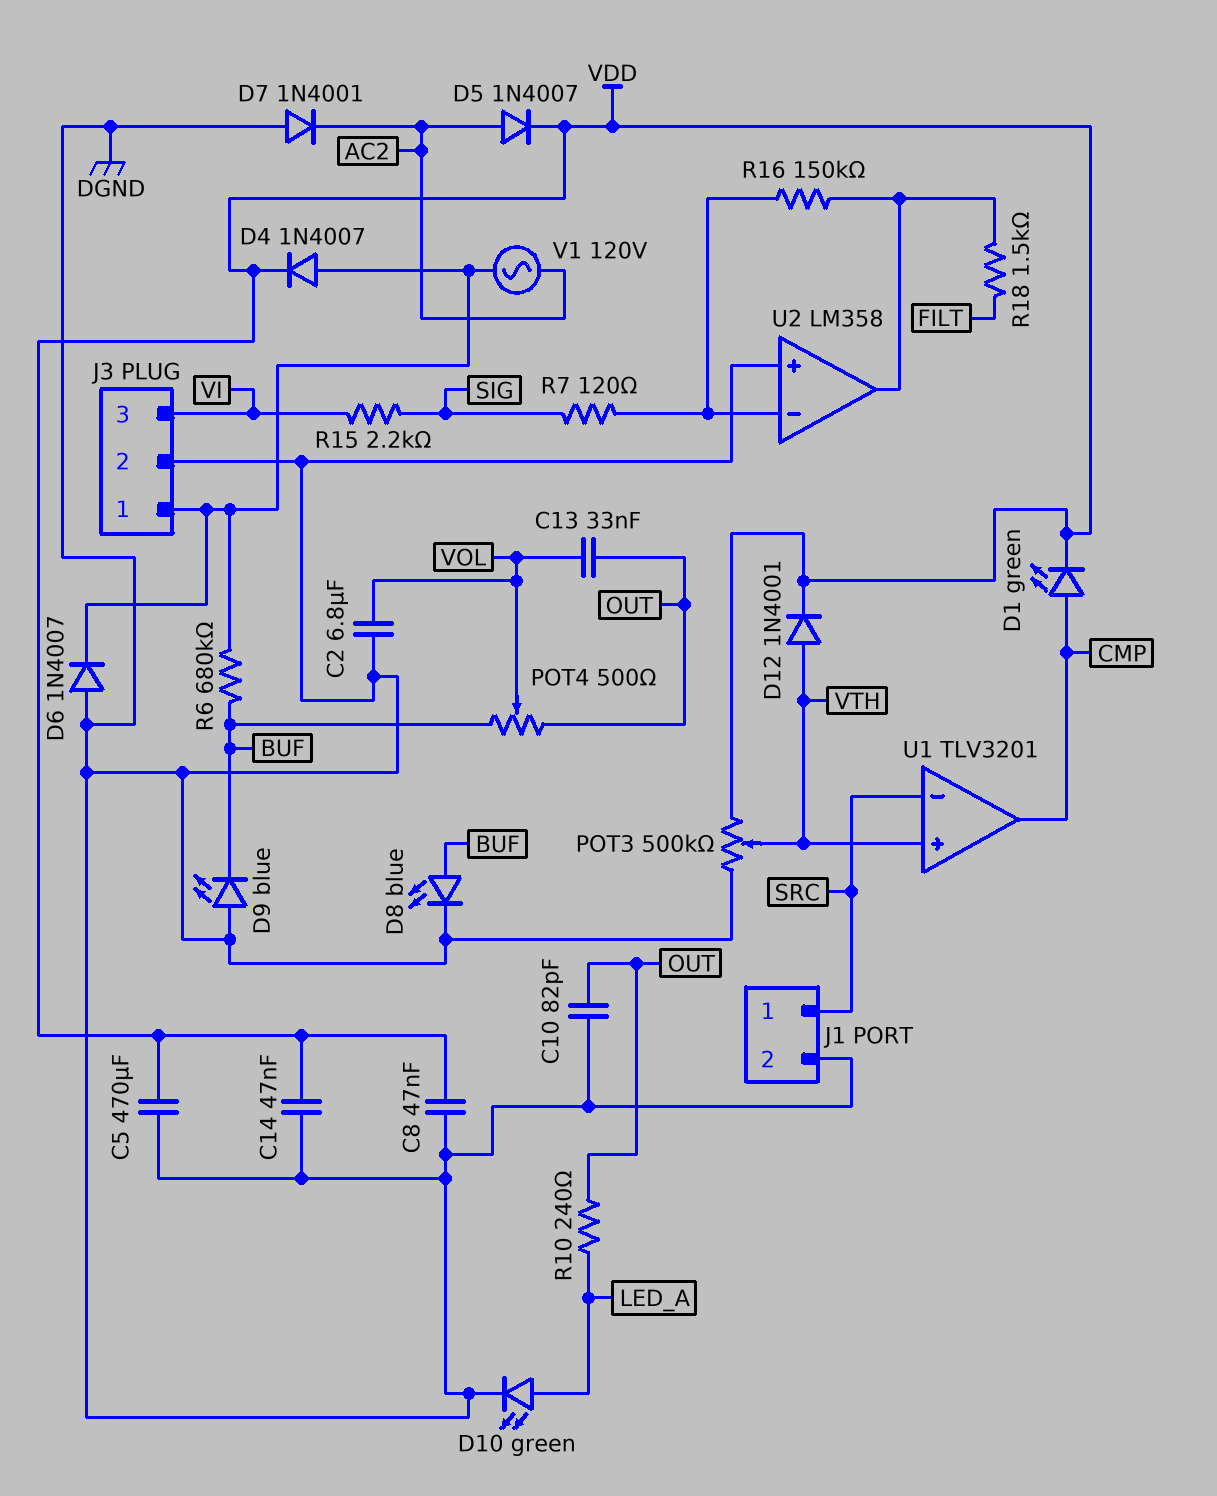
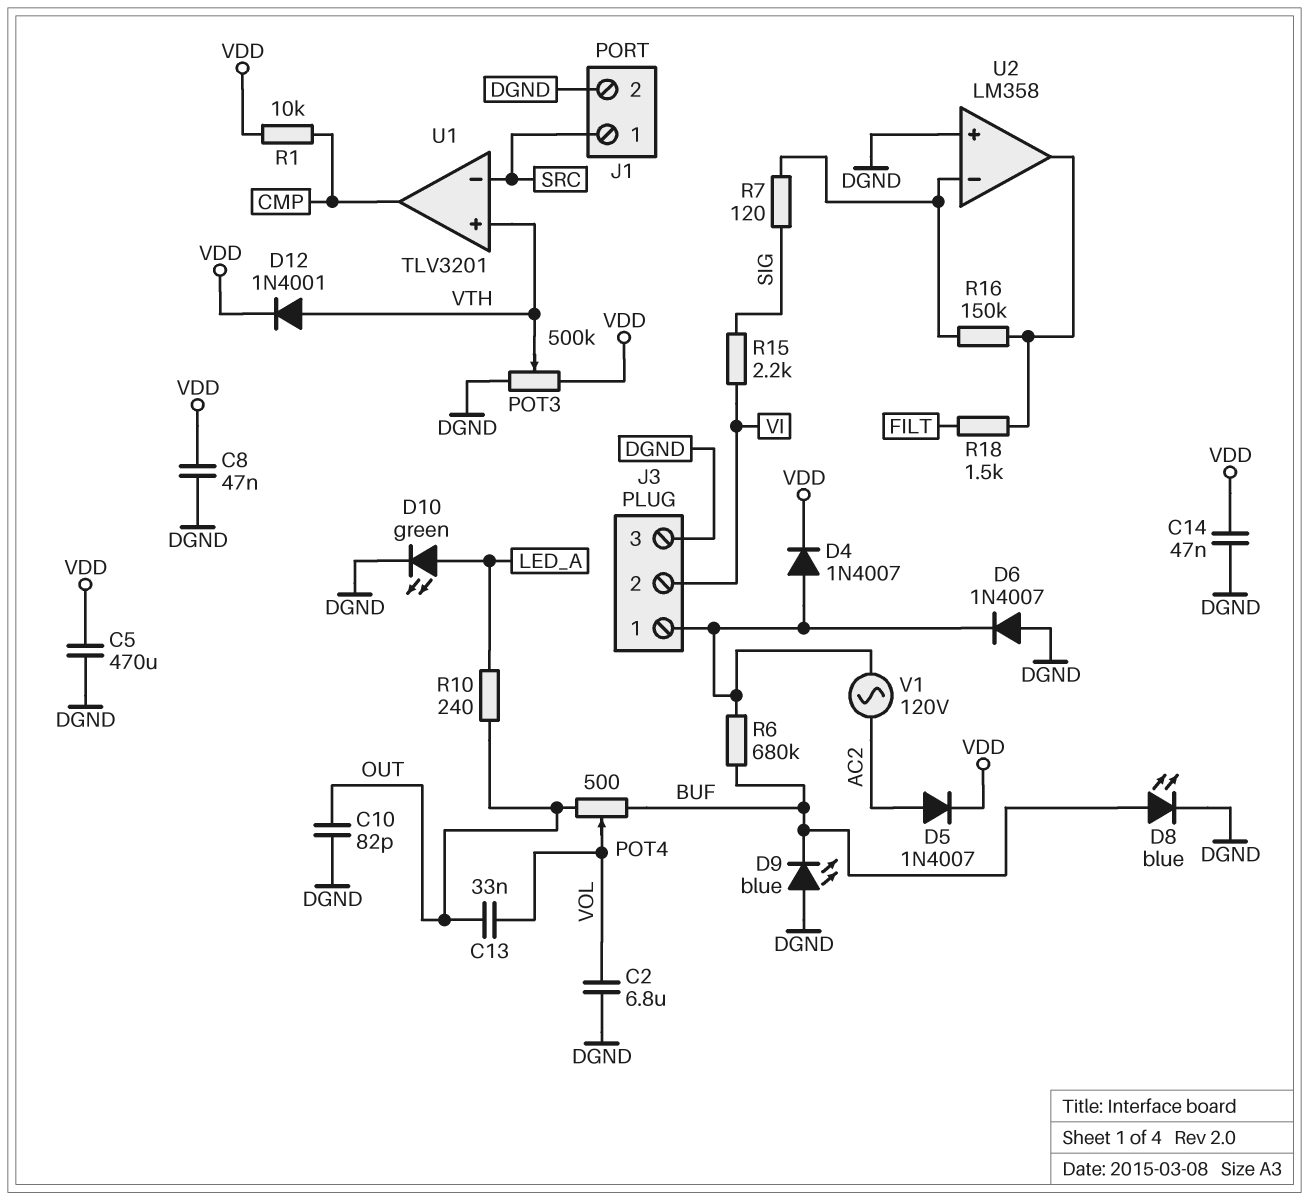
D1: LED green (A CMP, K VDD) -> none
D7: diode 1N4001 (A DGND, K AC2) -> none
J3 pin 2: DGND -> VI
J3 pin 3: VI -> DGND
R1: none -> 10k (CMP, VDD)

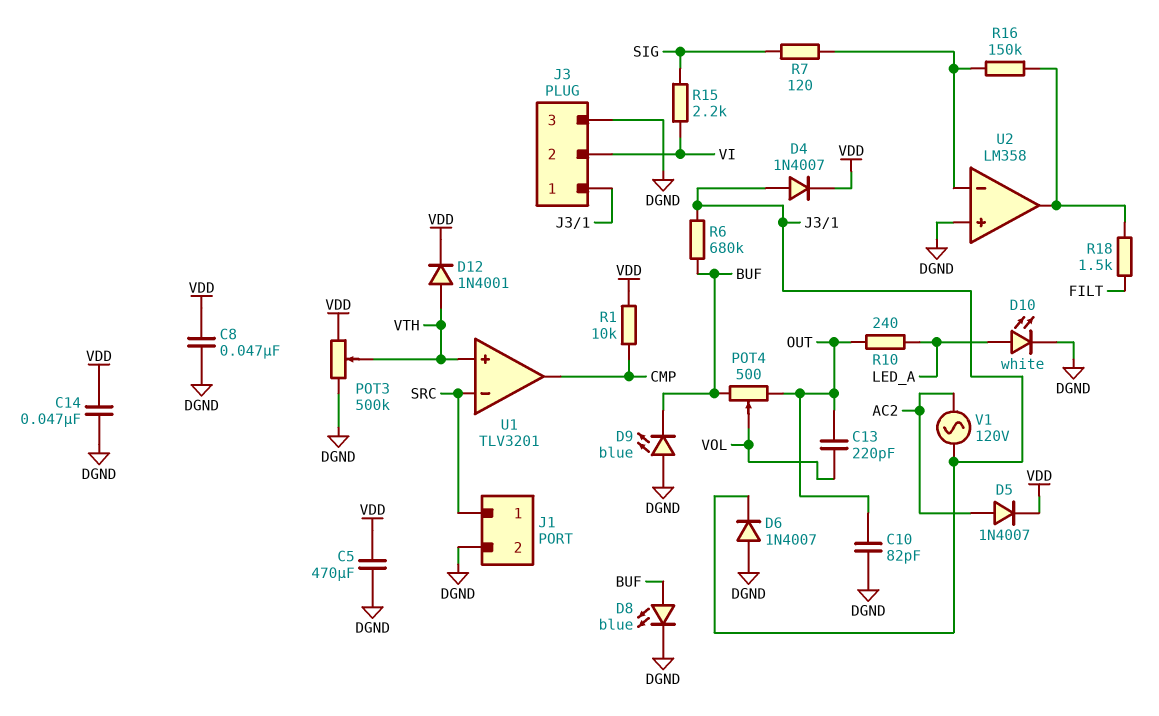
C2: 6.8uF (DGND, VOL) -> none
C13: 33nF (OUT, VOL) -> 220pF (OUT, VOL)
D10: LED green (A LED_A, K DGND) -> LED white (A LED_A, K DGND)

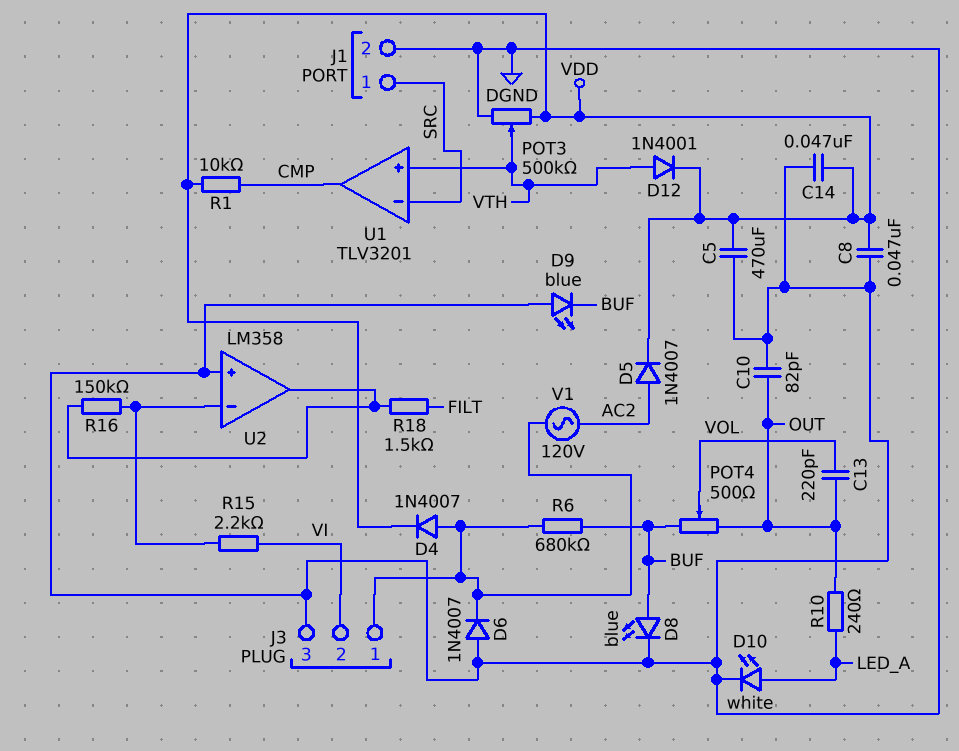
R7: 120 (SIG, U2/in-) -> none
R15: 2.2k (SIG, VI) -> 2.2k (U2/in-, VI)

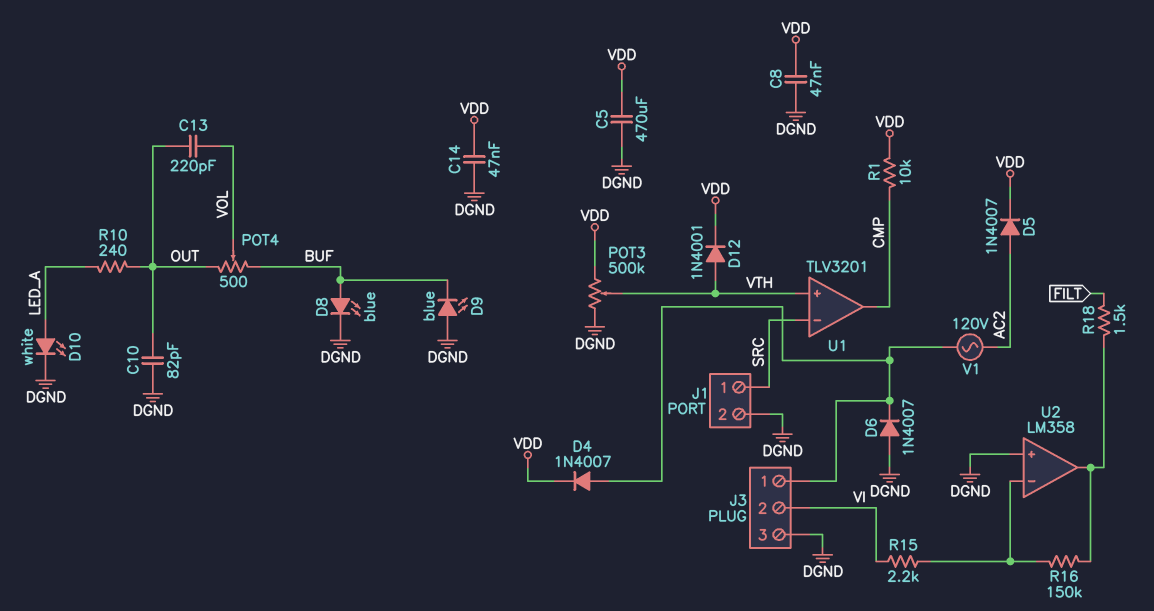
R6: 680k (BUF, J3/1) -> none

